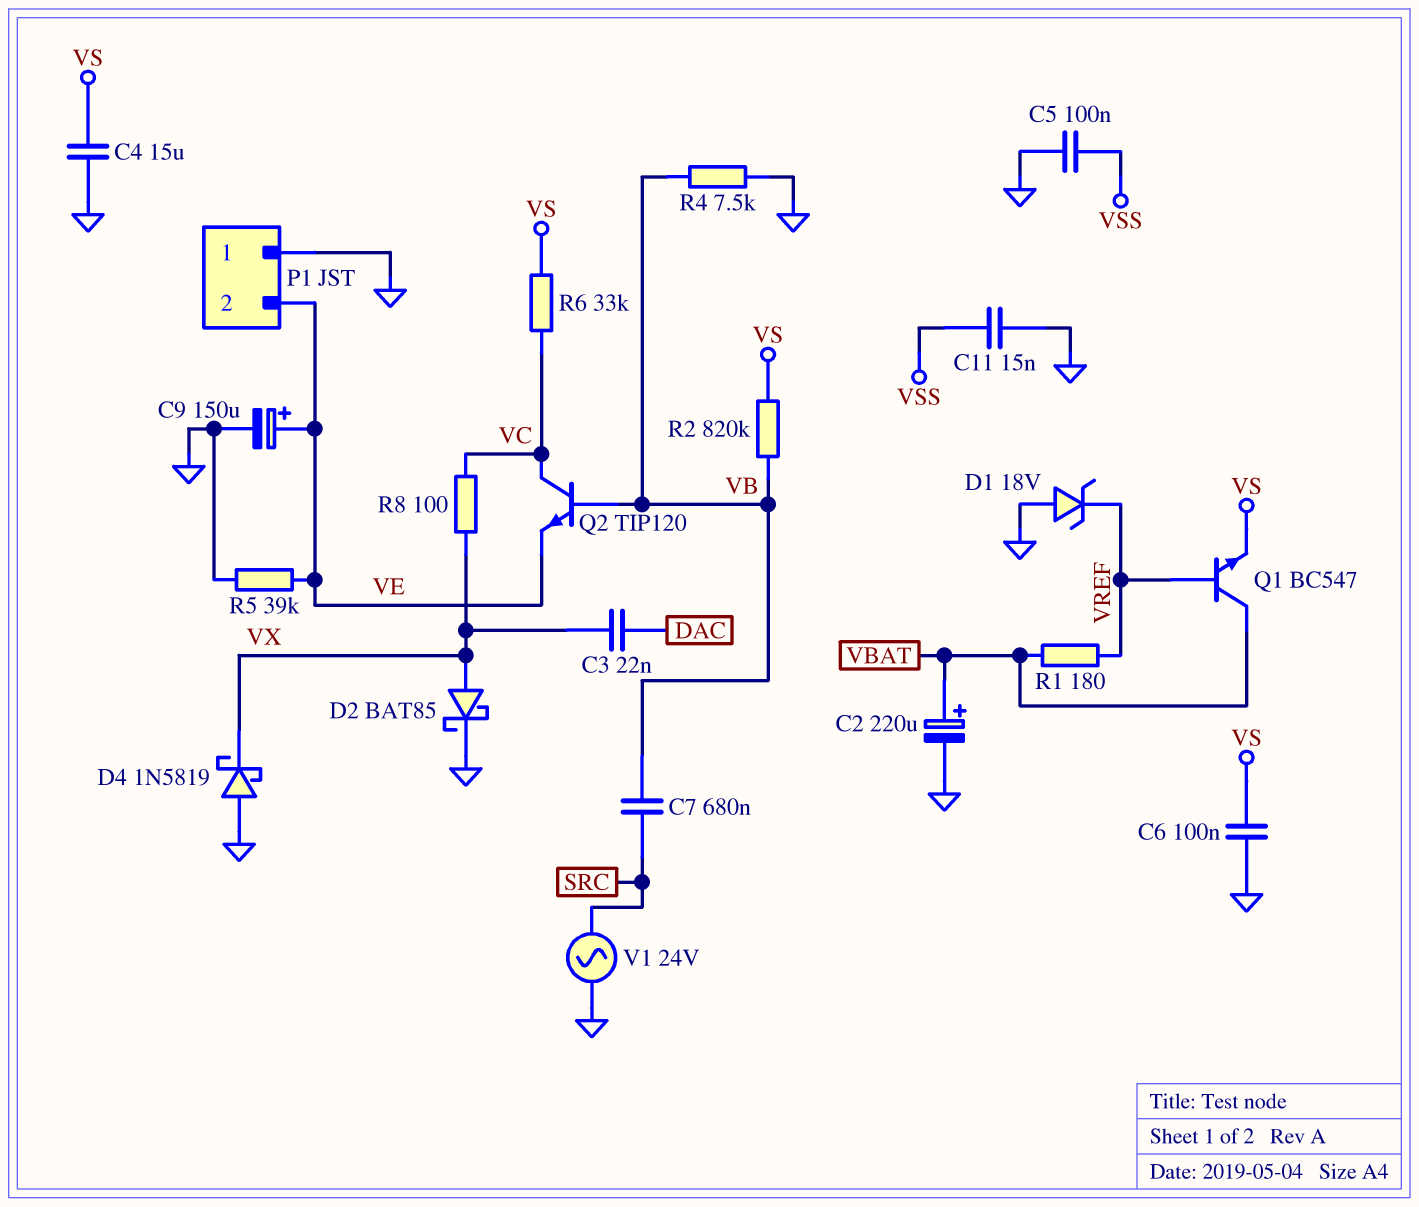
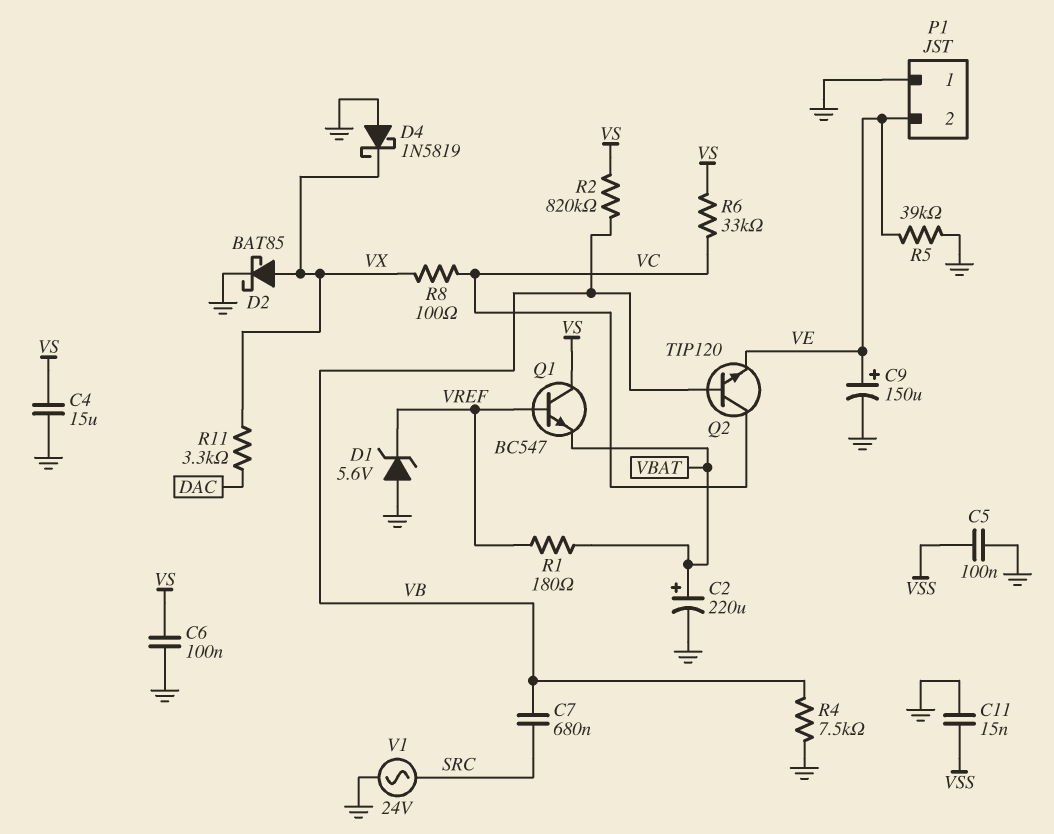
C3: 22nF (DAC, VX) -> none
D1: zener 18V (A GND, K VREF) -> zener 5.6V (A GND, K VREF)
Q1: NPN BC547 (B VREF, C VBAT, E VS) -> NPN BC547 (B VREF, C VS, E VBAT)
R11: none -> 3.3k (DAC, VX)

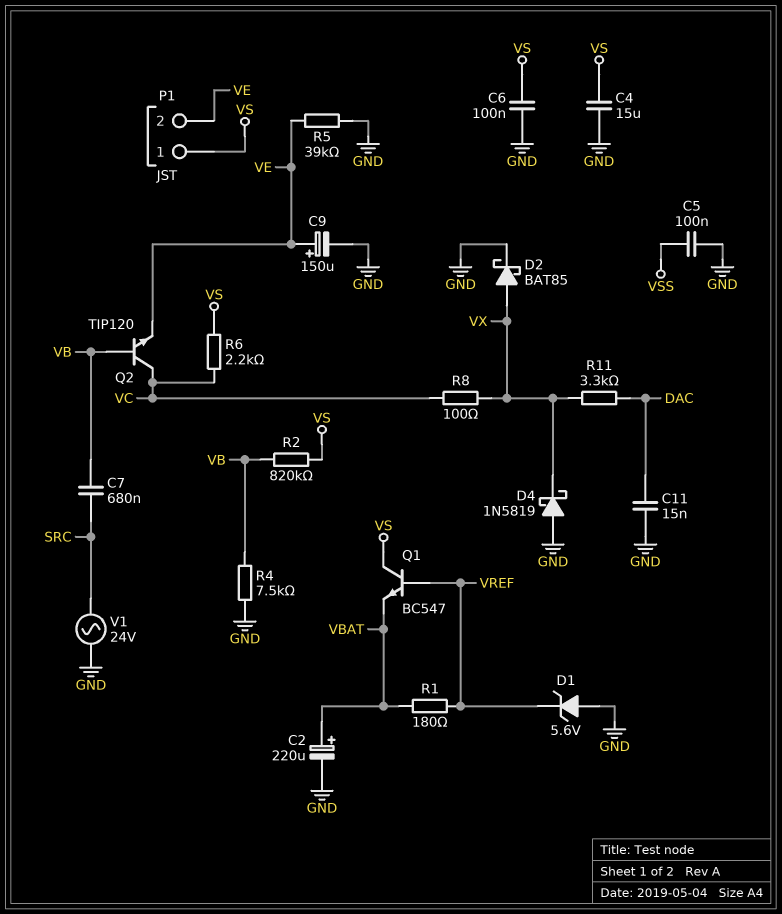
C11: 15nF (GND, VSS) -> 15nF (DAC, GND)
P1 pin 1: GND -> VS
R6: 33k (VC, VS) -> 2.2k (VC, VS)

